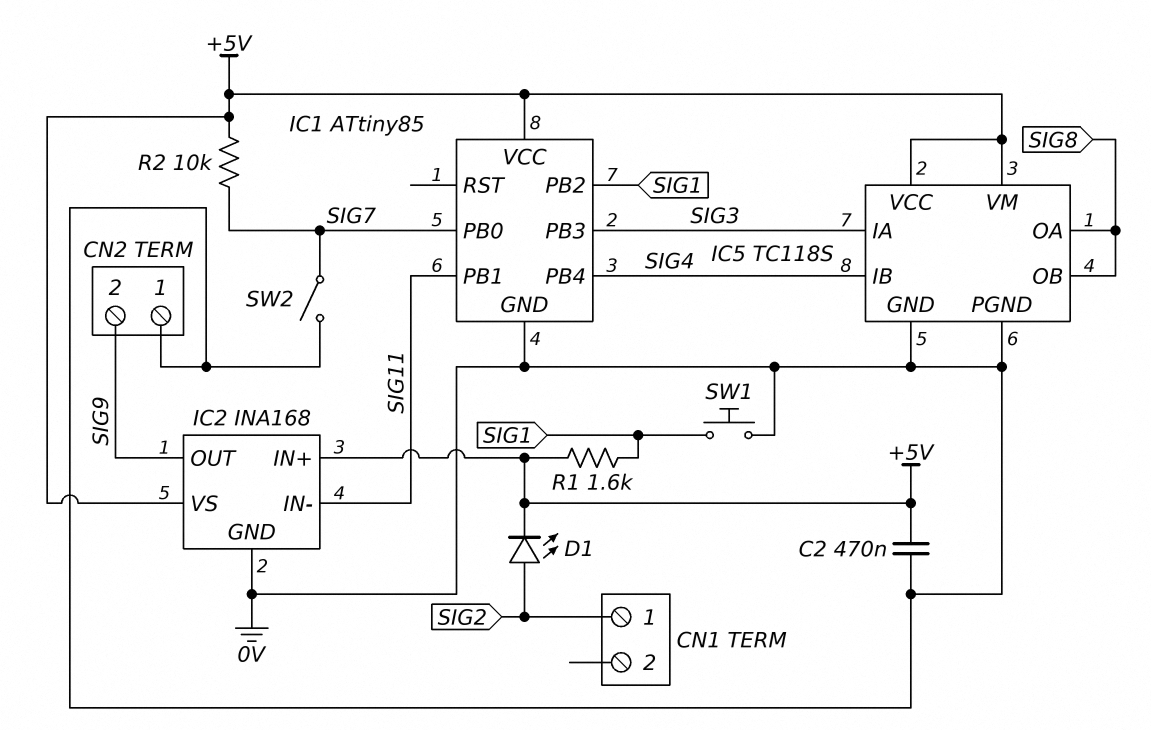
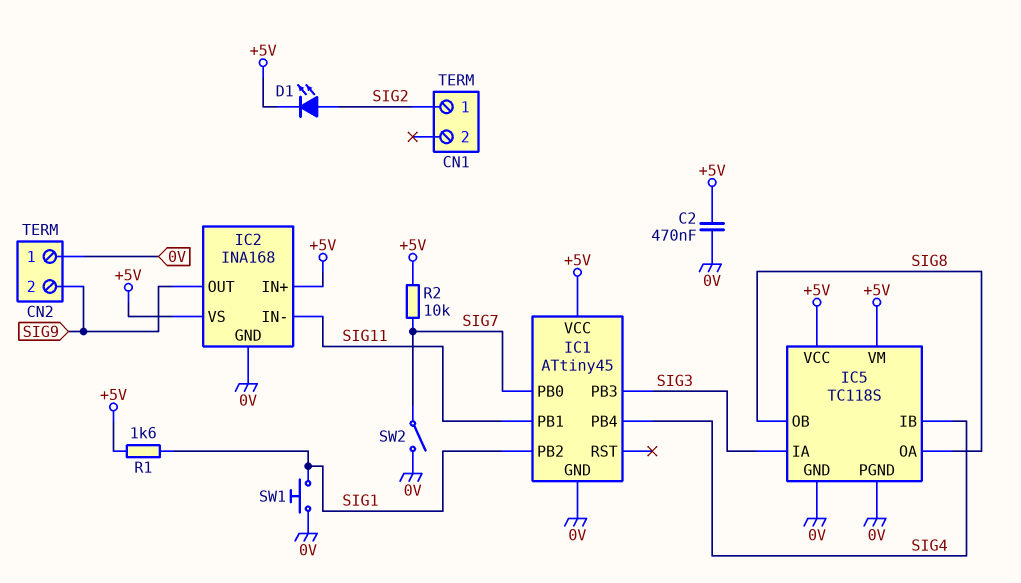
IC1: ATtiny85 -> ATtiny45

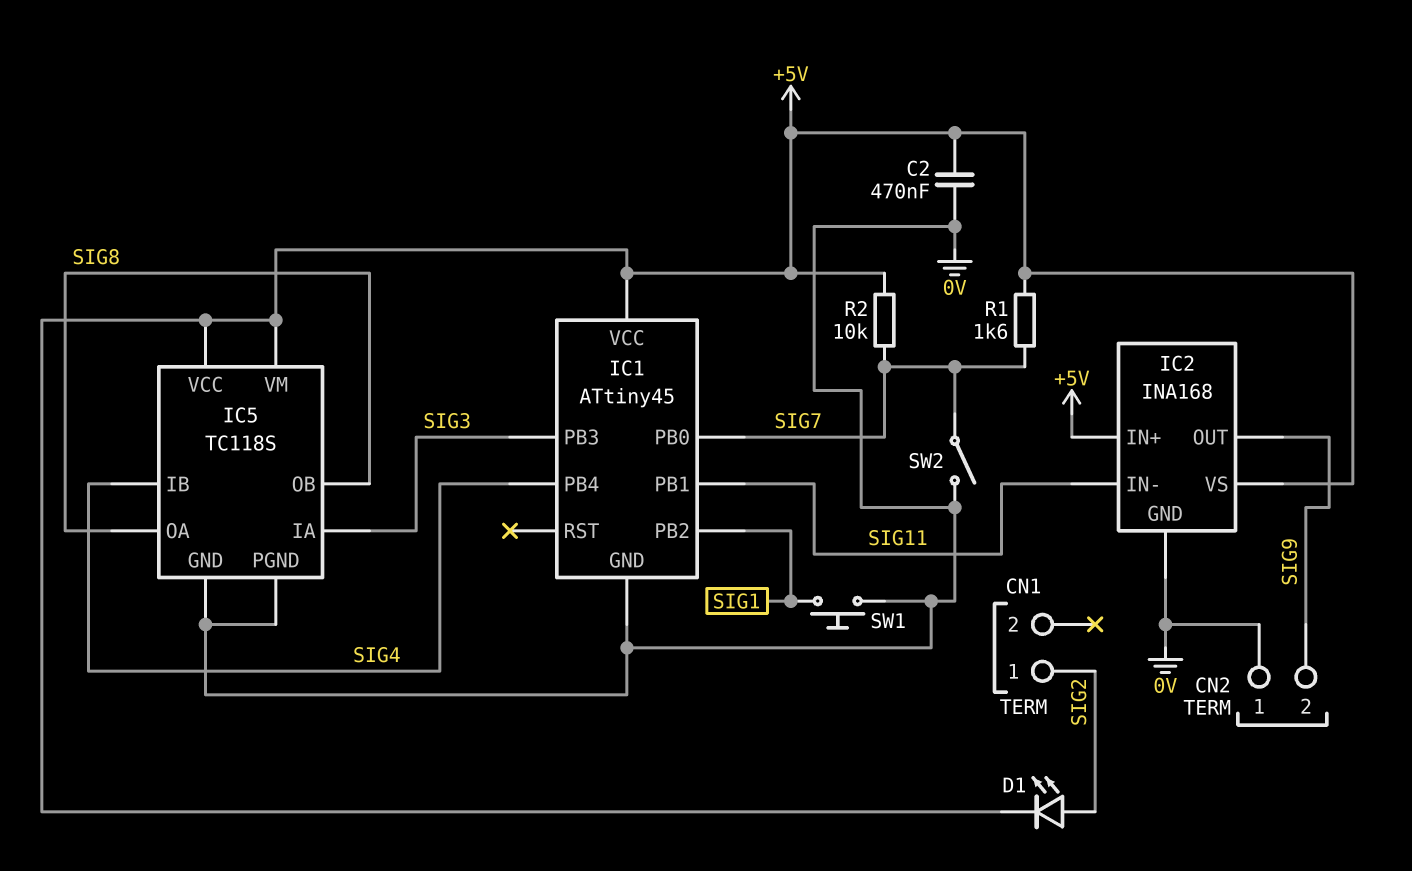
R1: 1.6k (+5V, SIG1) -> 1.6k (+5V, SIG7)

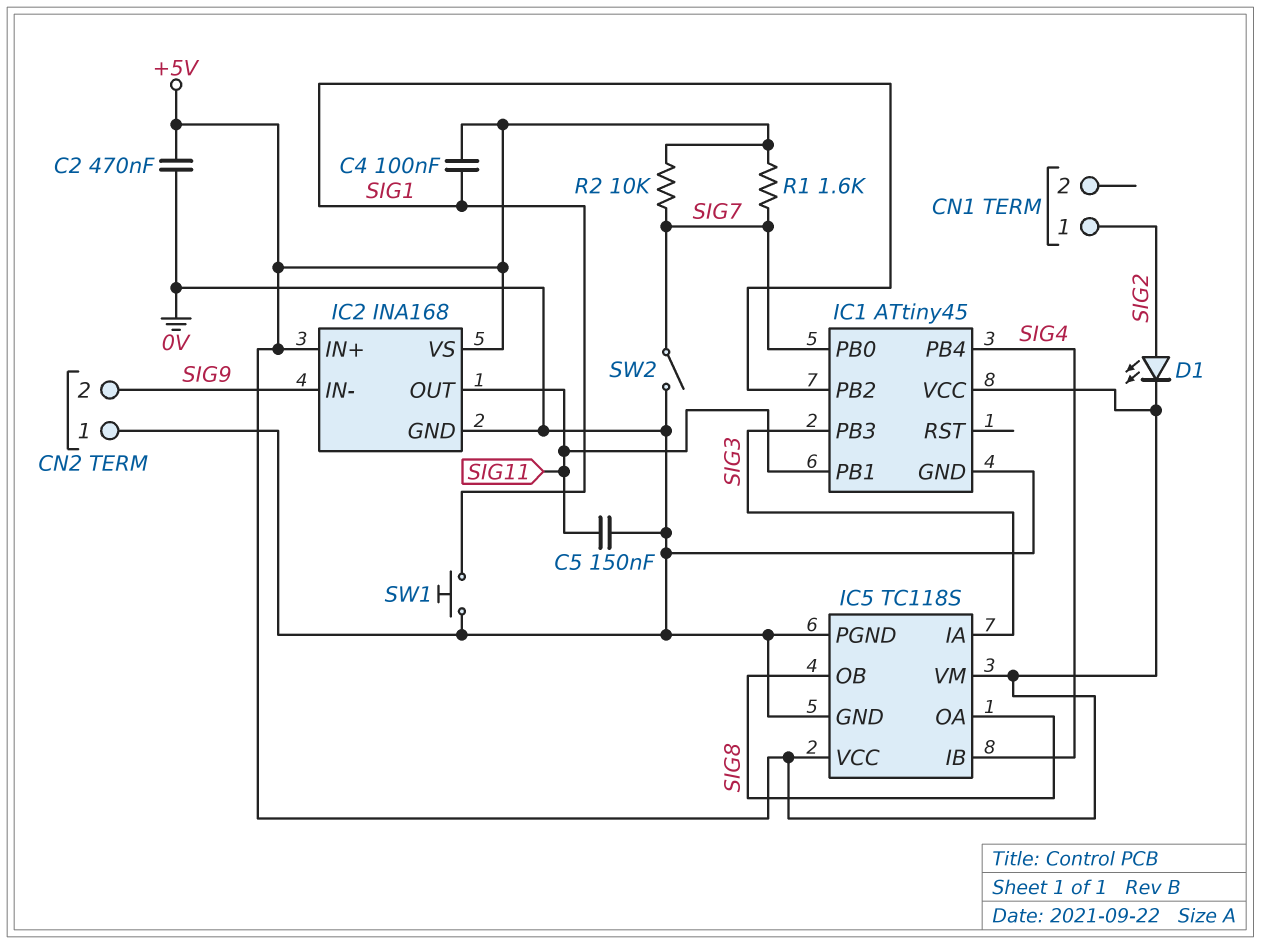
C4: none -> 100nF (+5V, SIG1)
C5: none -> 150nF (0V, SIG11)
IC2 pin IN-: SIG11 -> SIG9
IC2 pin OUT: SIG9 -> SIG11

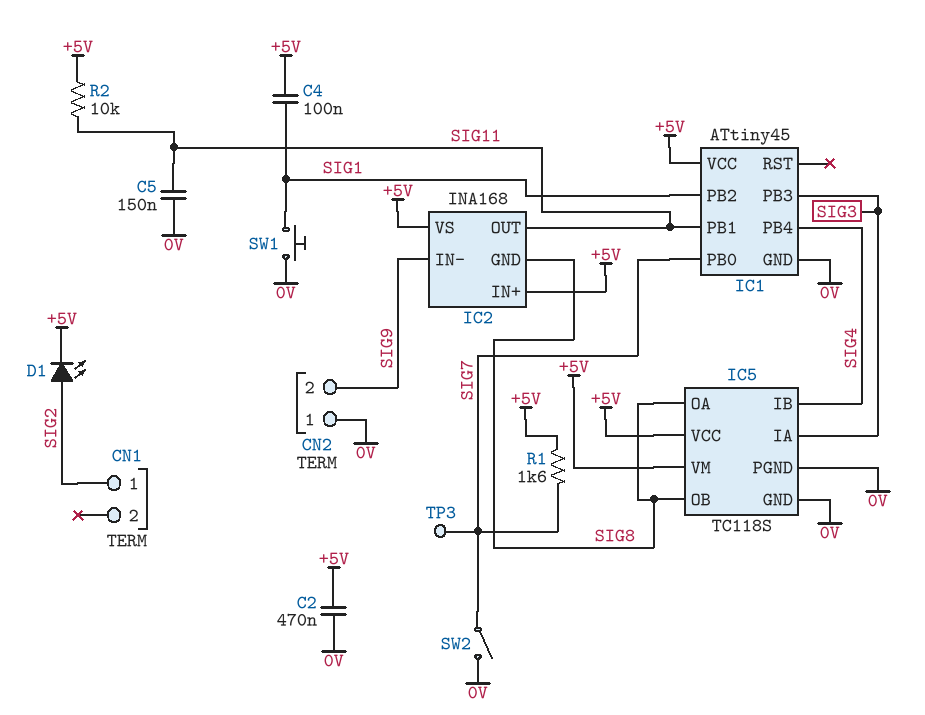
IC2 pin GND: 0V -> SIG8
R2: 10k (+5V, SIG7) -> 10k (+5V, SIG11)
TP3: none -> test point (SIG7)

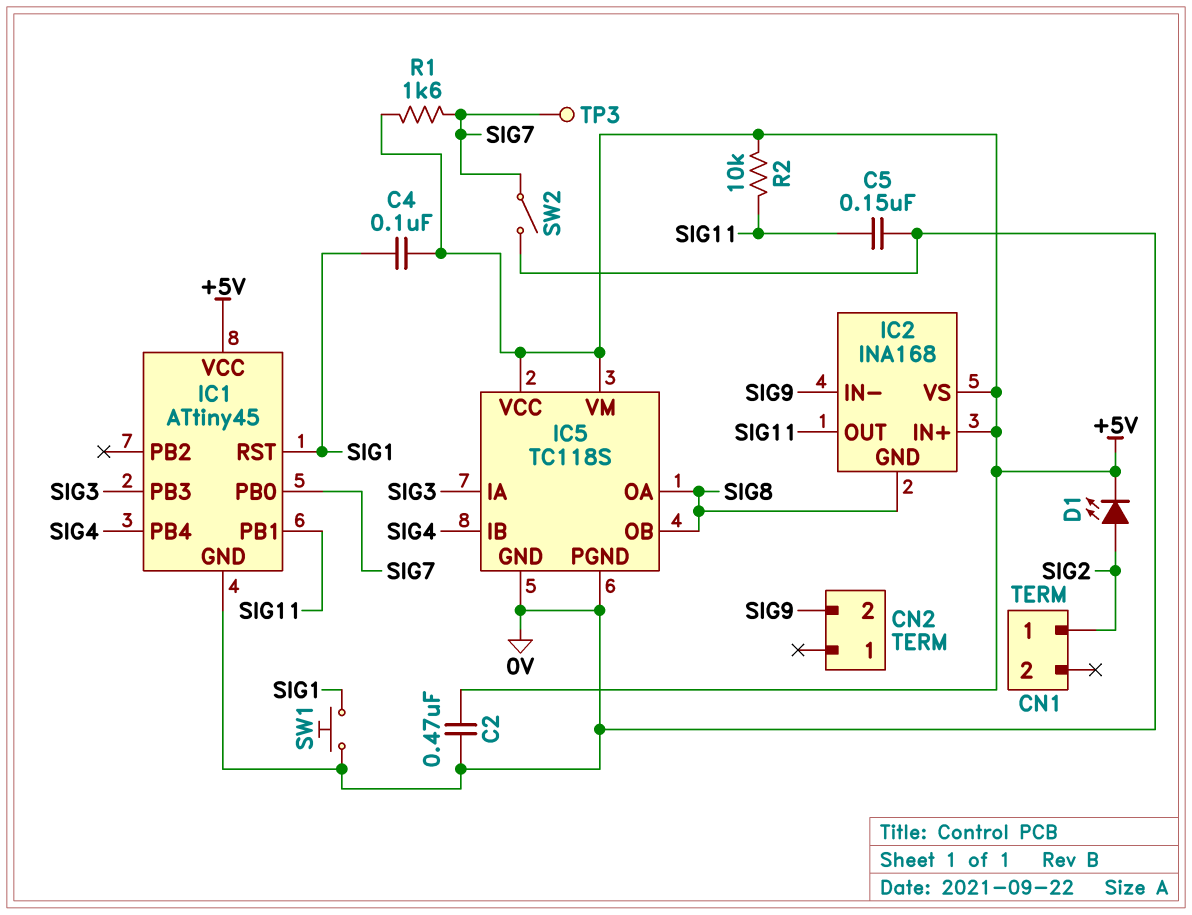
CN2 pin 1: 0V -> none
IC1 pin PB2: SIG1 -> none
IC1 pin RST: none -> SIG1

